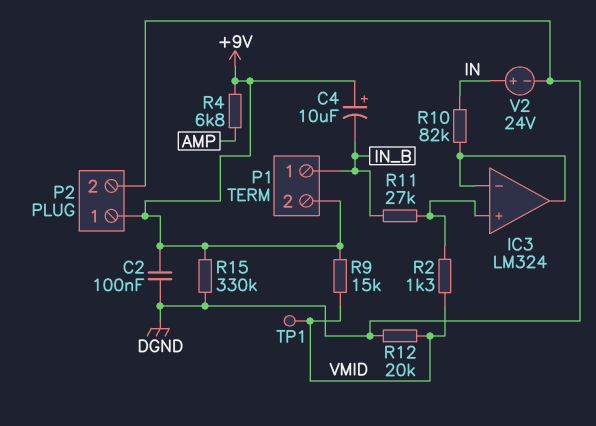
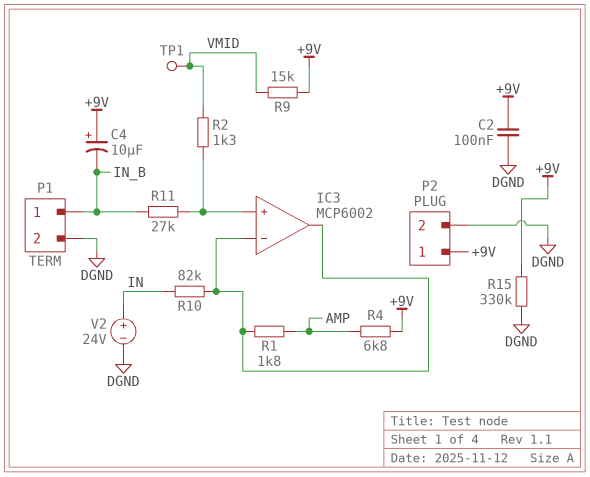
IC3: LM324 -> MCP6002
P1 pin 2: +9V -> DGND
R1: none -> 1.8k (AMP, IC3/in-)
R12: 20k (DGND, VMID) -> none

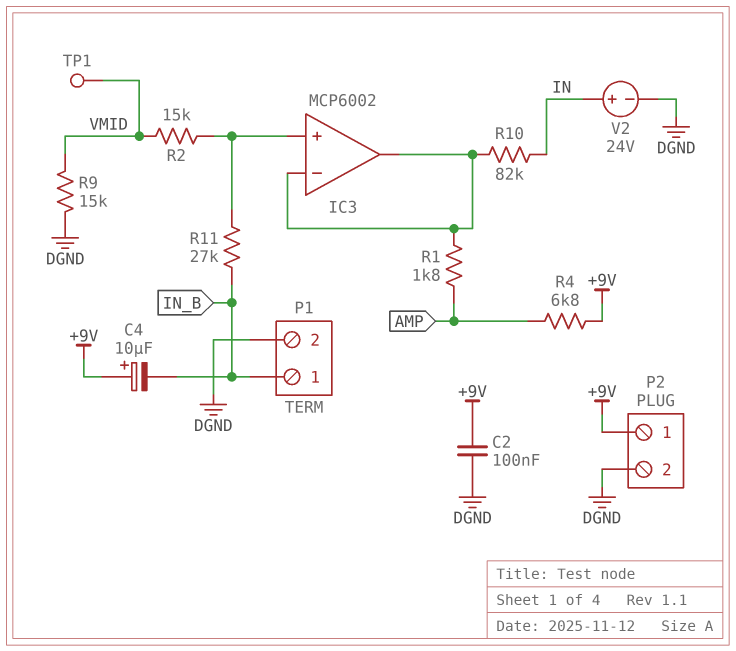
R2: 1.3k (IC3/in+, VMID) -> 15k (IC3/in+, VMID)
R9: 15k (+9V, VMID) -> 15k (DGND, VMID)
R15: 330k (+9V, DGND) -> none

